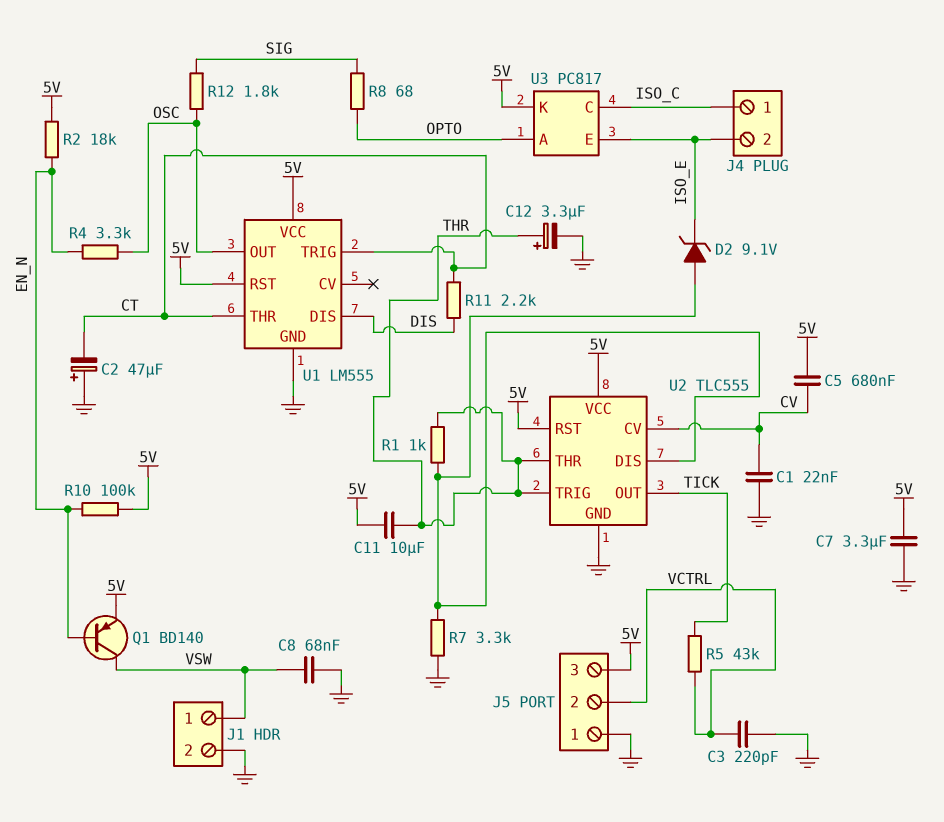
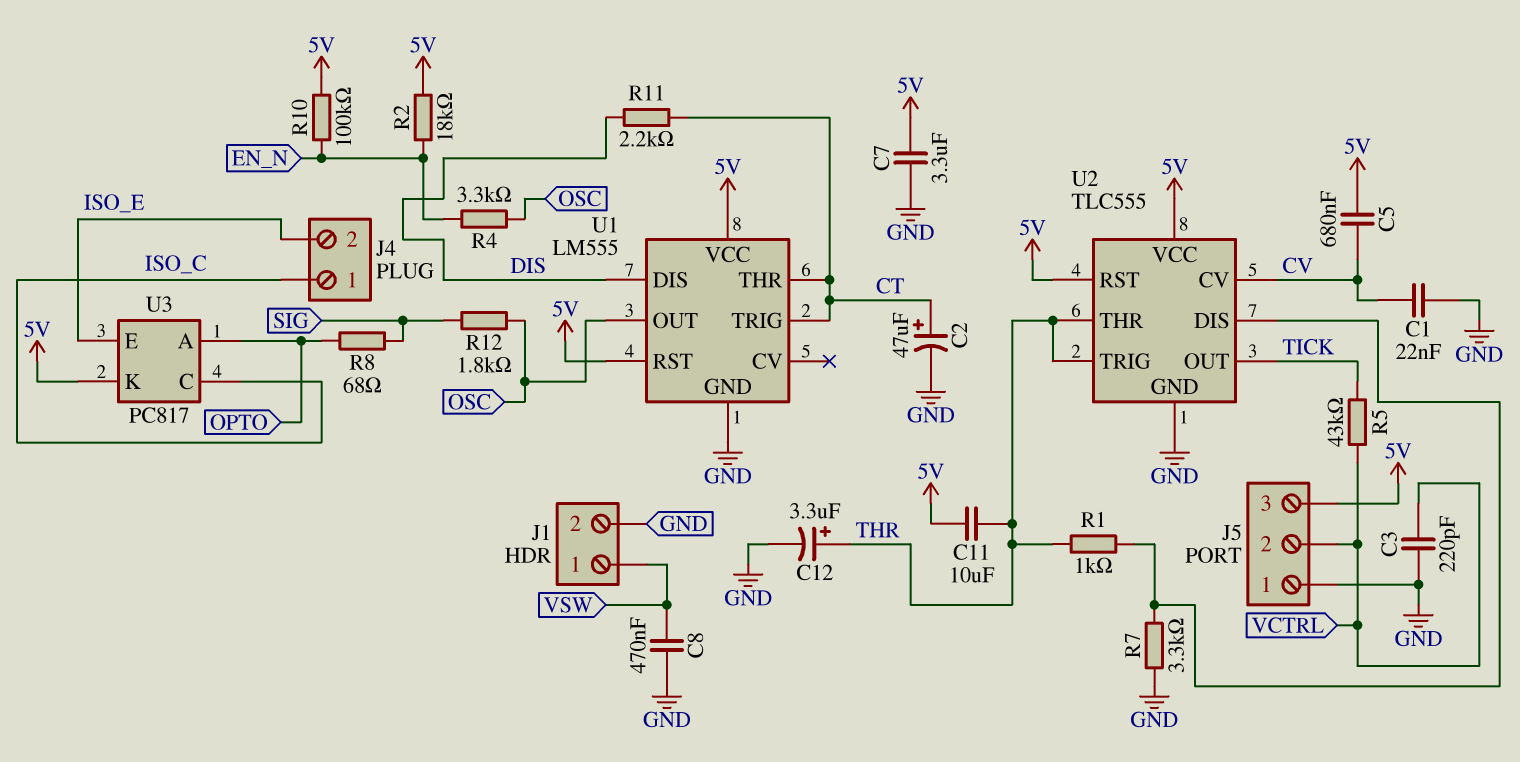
C2: 47uF (plus GND, minus CT) -> 47uF (plus CT, minus GND)
C8: 68nF (GND, VSW) -> 470nF (GND, VSW)
D2: zener 9.1V (A U2/DIS, K ISO_E) -> none
Q1: PNP BD140 (B EN_N, C VSW, E 5V) -> none

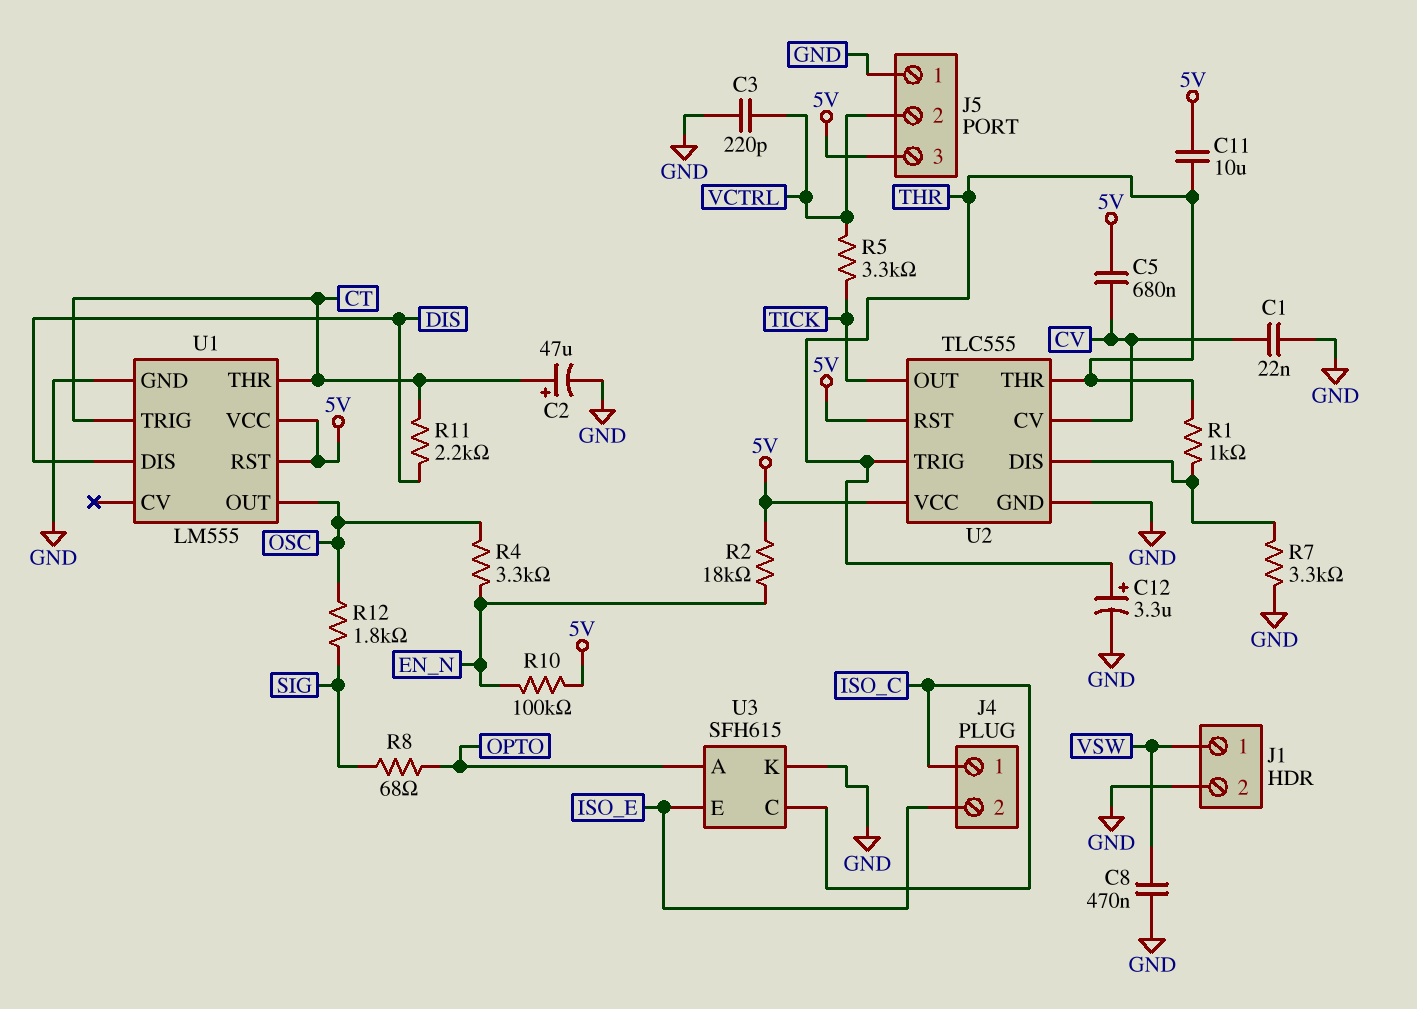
C7: 3.3uF (5V, GND) -> none
R5: 43k (TICK, VCTRL) -> 3.3k (TICK, VCTRL)
U3: PC817 -> SFH615
U3 pin K: 5V -> GND

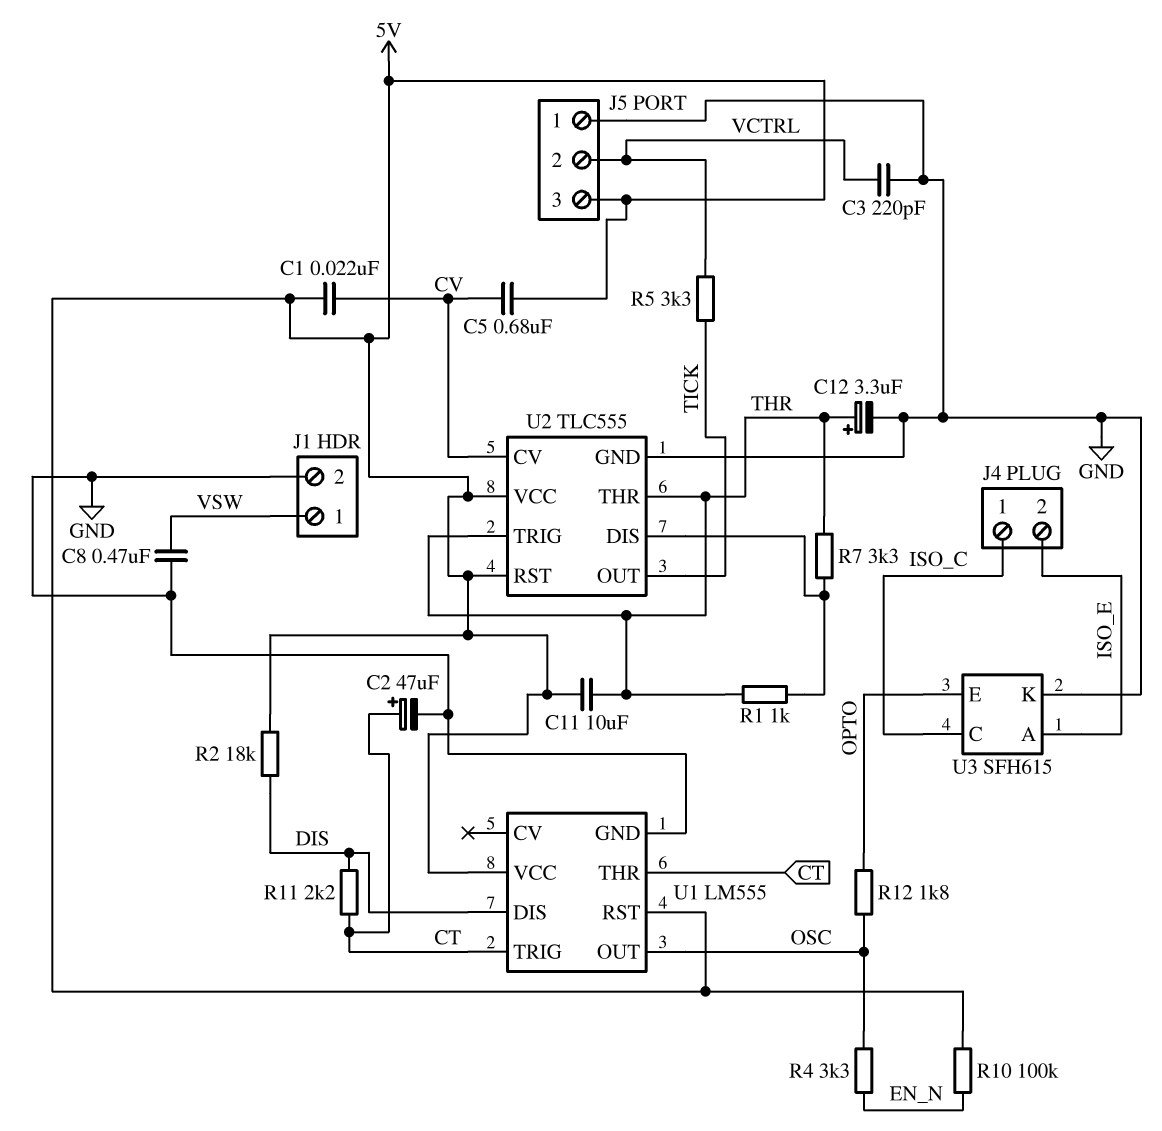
C1: 22nF (CV, GND) -> 22nF (5V, CV)
R2: 18k (5V, EN_N) -> 18k (5V, DIS)
R7: 3.3k (GND, U2/DIS) -> 3.3k (THR, U2/DIS)
R8: 68 (OPTO, SIG) -> none
R12: 1.8k (OSC, SIG) -> 1.8k (OPTO, OSC)
U3 pin A: OPTO -> ISO_E
U3 pin E: ISO_E -> OPTO

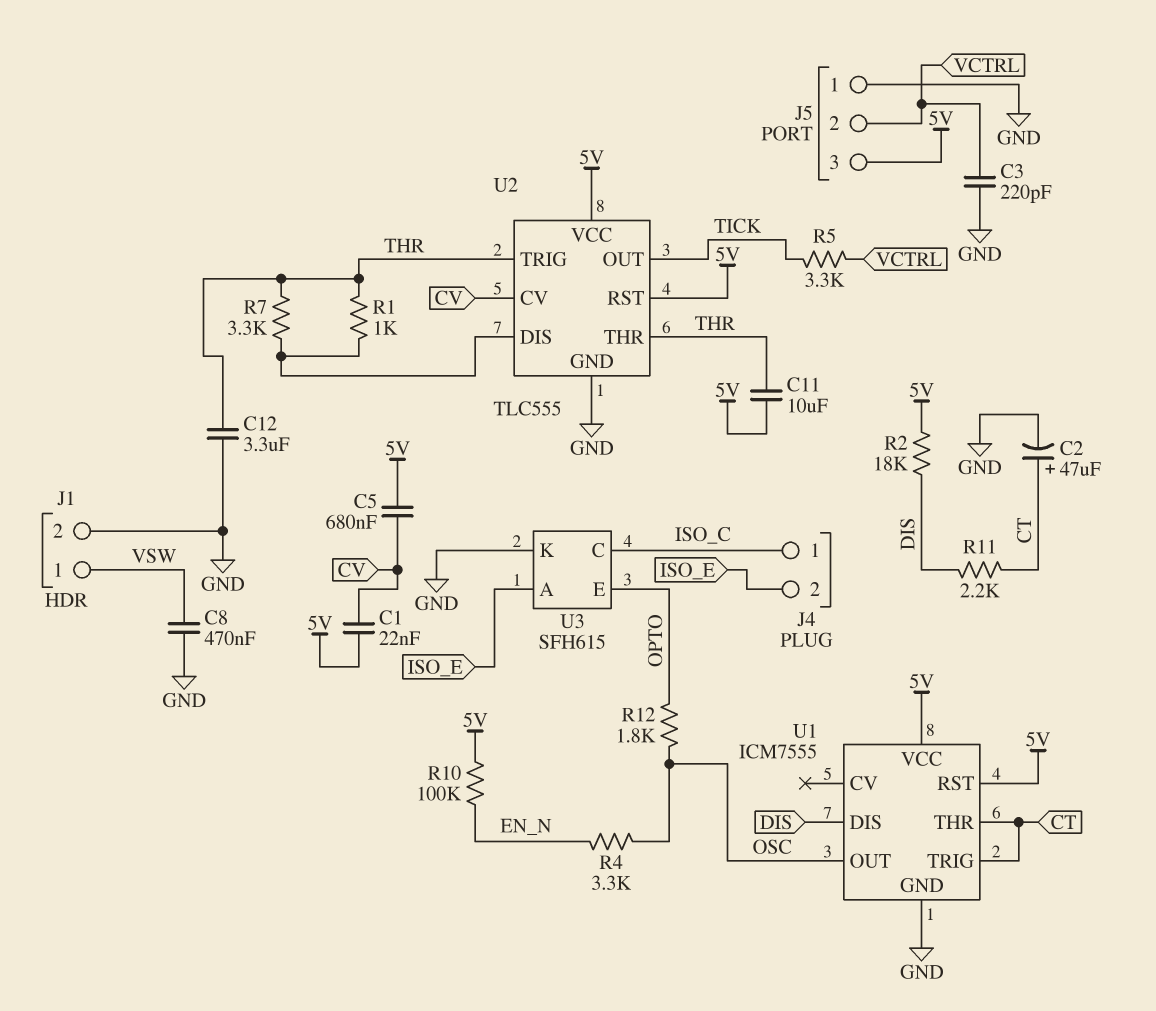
C12: 3.3uF (plus THR, minus GND) -> 3.3uF (GND, THR)
U1: LM555 -> ICM7555

